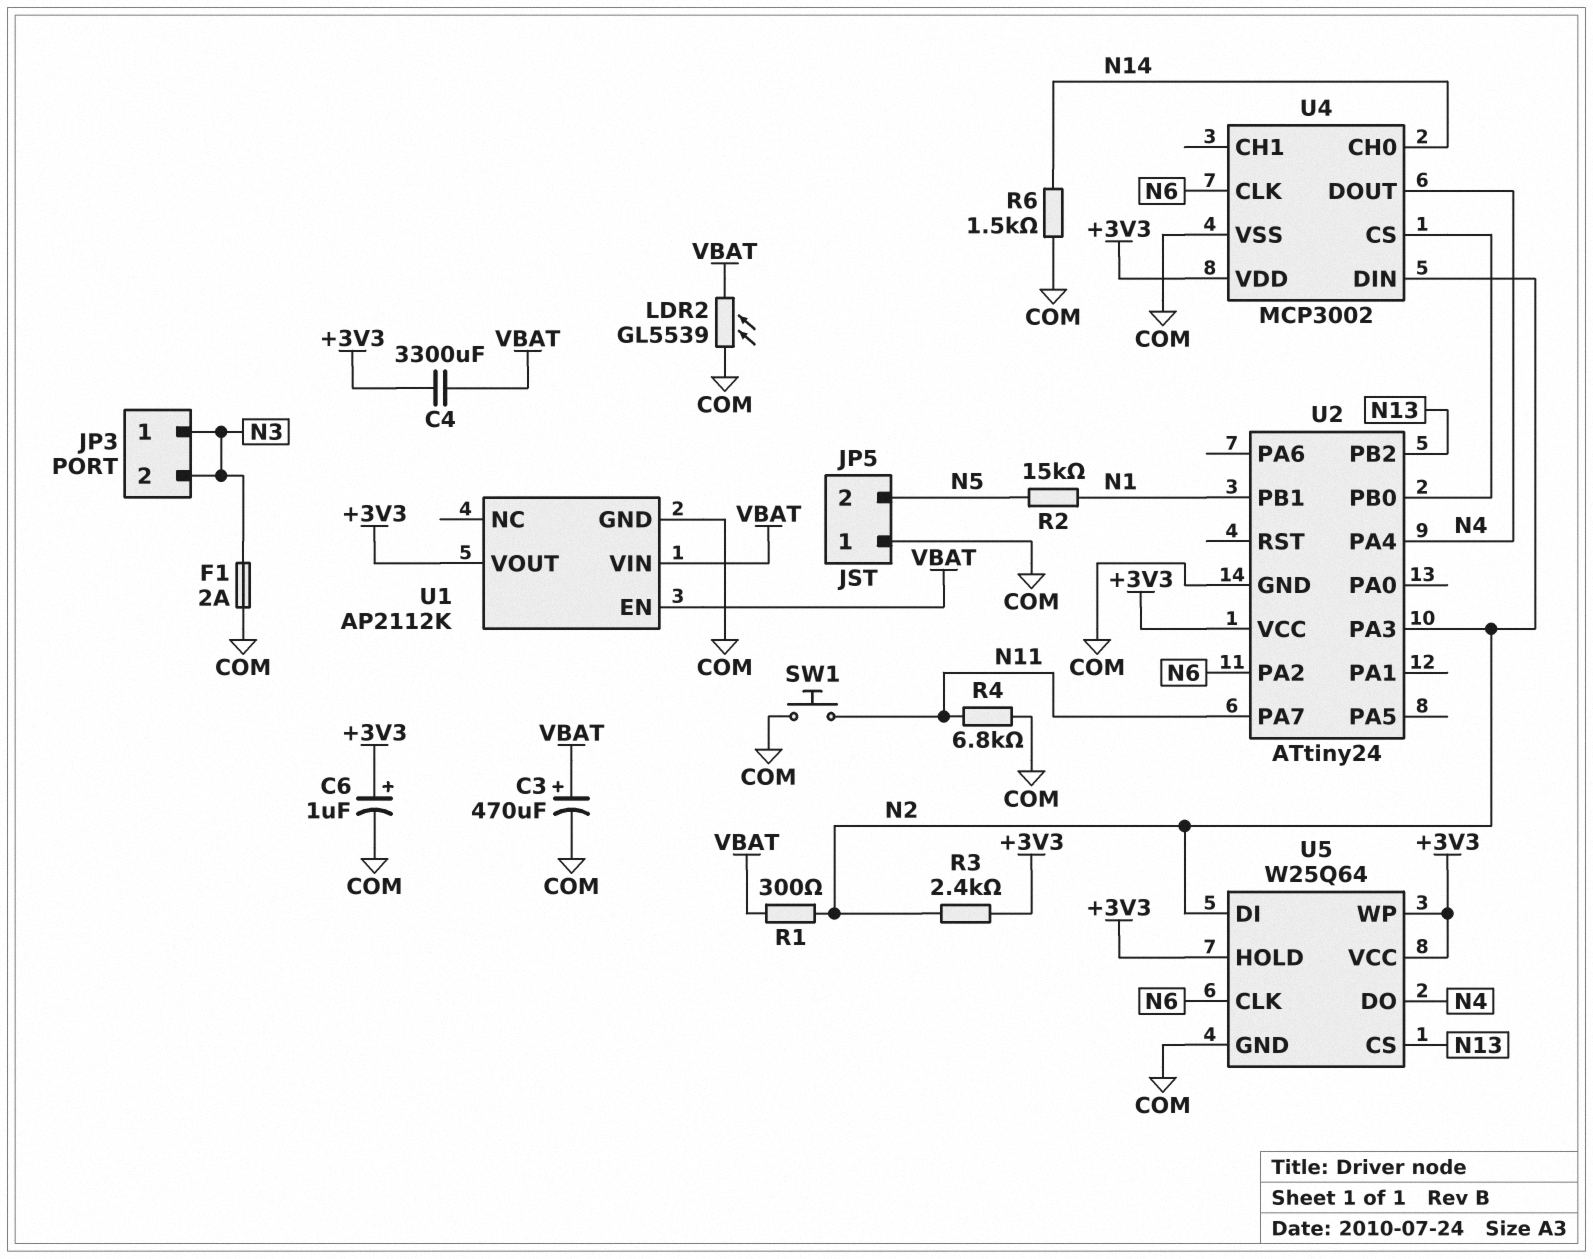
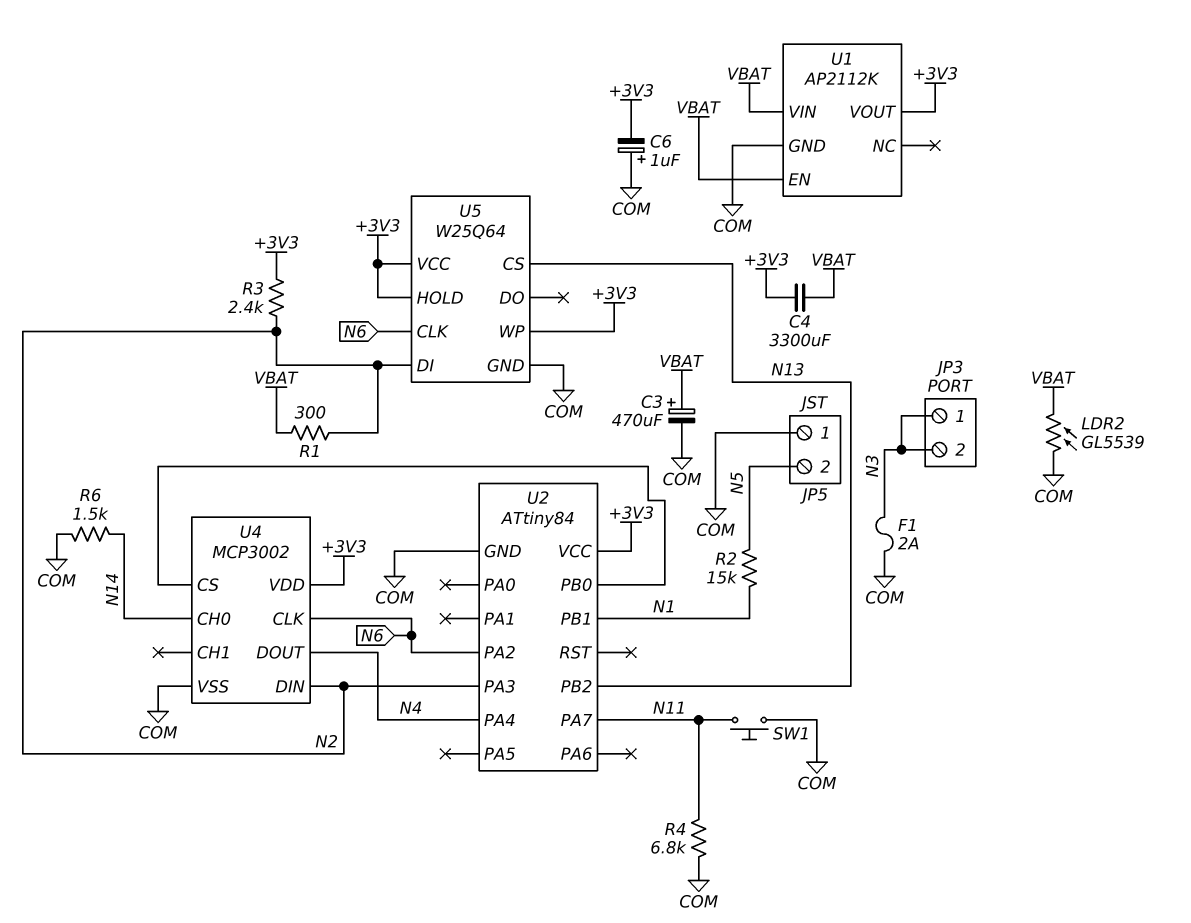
C6: 1uF (plus +3V3, minus COM) -> 1uF (plus COM, minus +3V3)
U2: ATtiny24 -> ATtiny84
U5 pin DO: N4 -> none

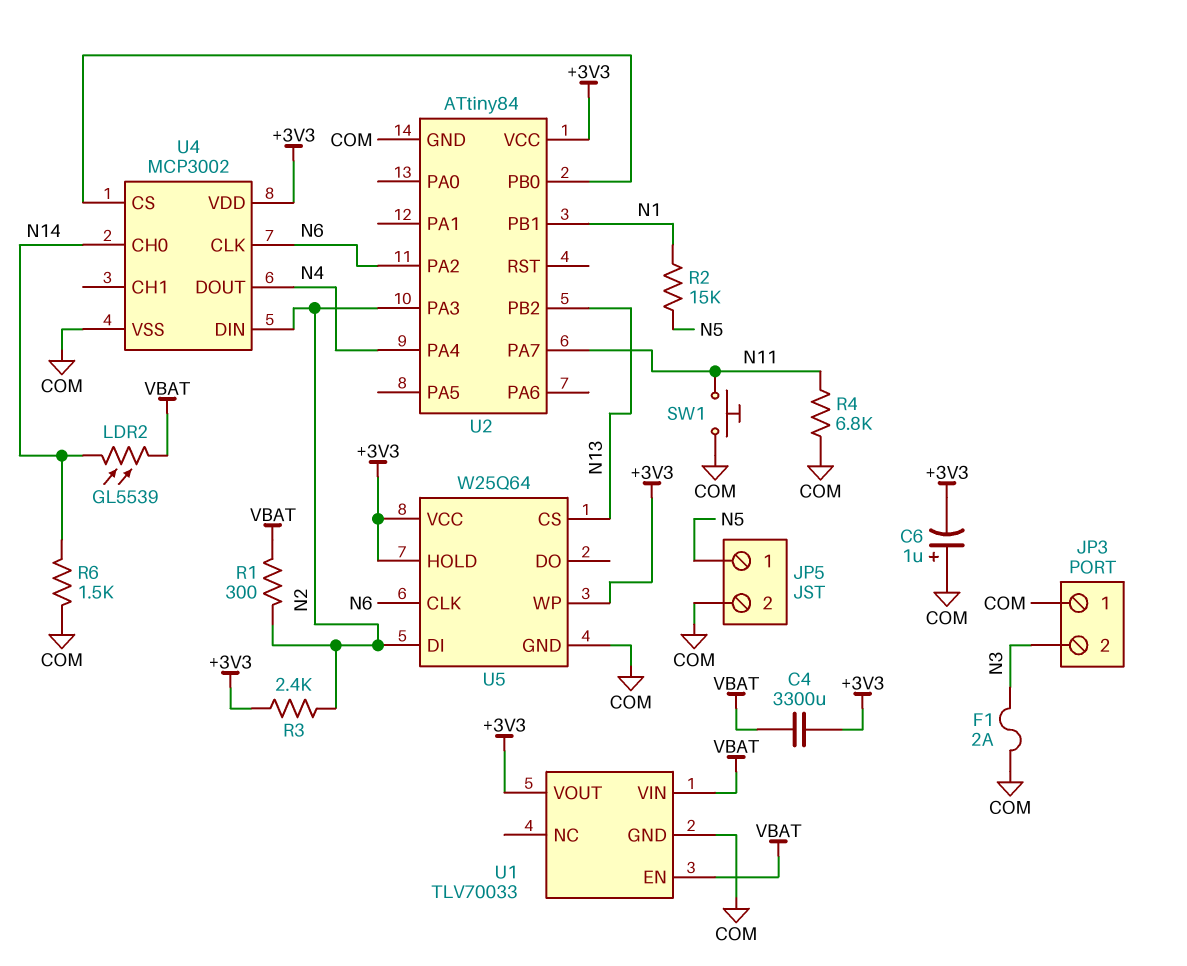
C3: 470uF (plus VBAT, minus COM) -> none
JP3 pin 1: N3 -> COM
JP5 pin 1: COM -> N5
JP5 pin 2: N5 -> COM
LDR2: GL5539 (COM, VBAT) -> GL5539 (N14, VBAT)
U1: AP2112K -> TLV70033

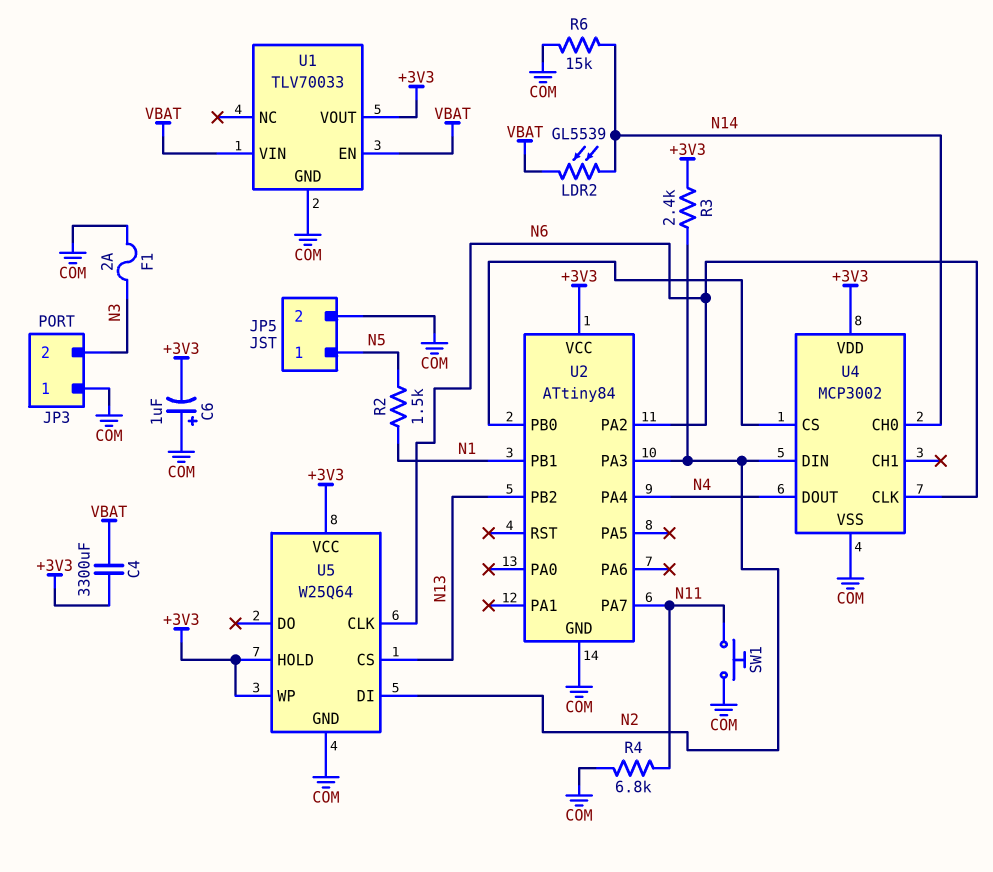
R1: 300 (N2, VBAT) -> none
R2: 15k (N1, N5) -> 1.5k (N1, N5)
R6: 1.5k (COM, N14) -> 15k (COM, N14)

